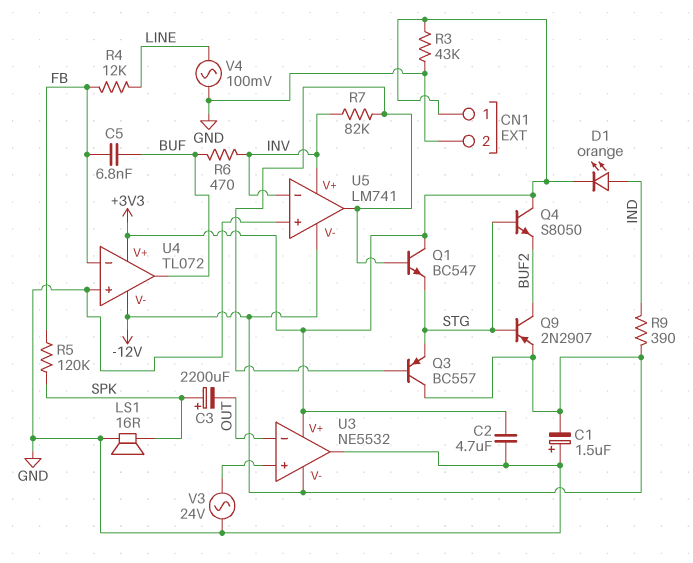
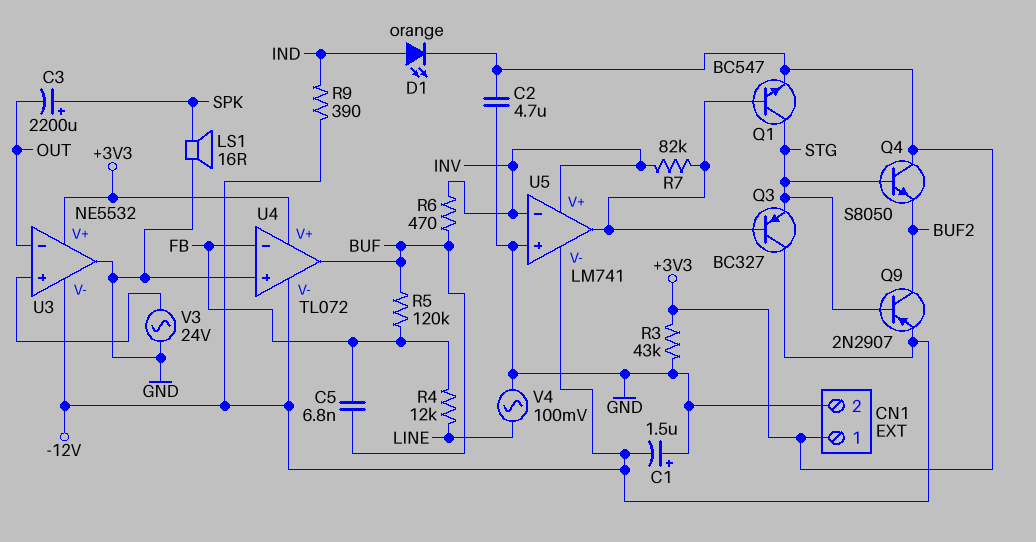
Q1: NPN BC547 (B U5/out, C +3V3, E STG) -> NPN BC547 (B U5/out, C STG, E +3V3)
Q3: PNP BC557 (B U5/out, C -12V, E STG) -> PNP BC327 (B U5/out, C -12V, E STG)
R5: 120k (FB, SPK) -> 120k (BUF, FB)

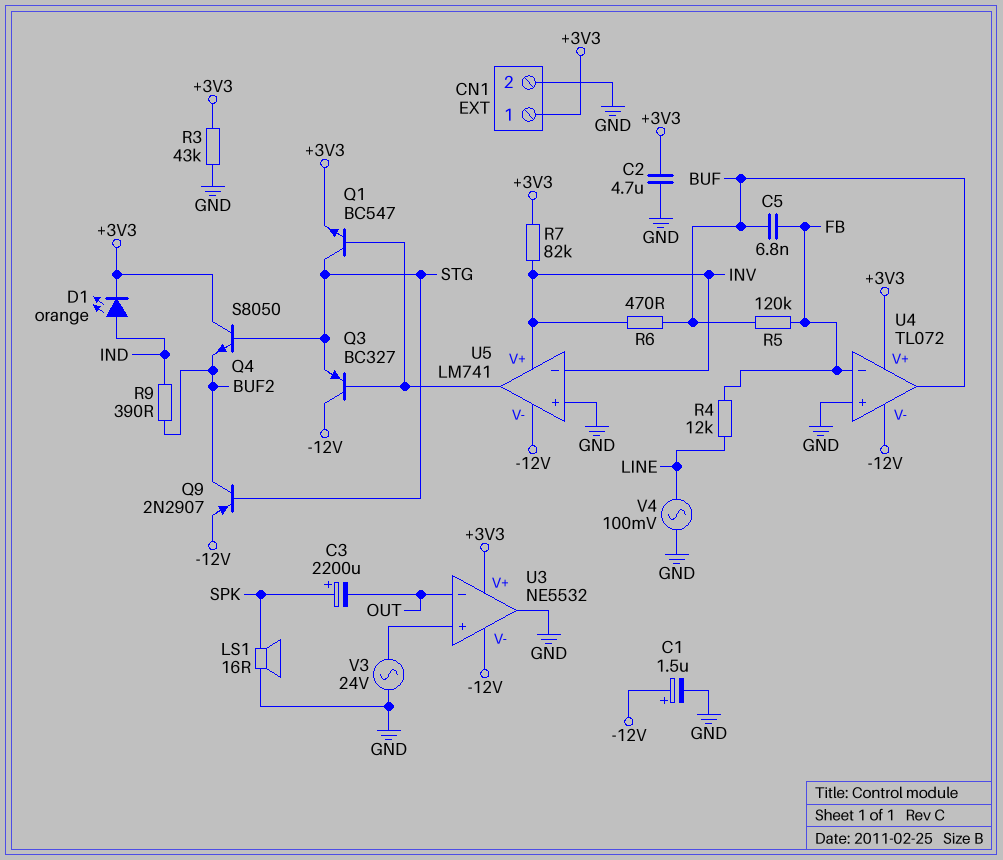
C1: 1.5uF (plus GND, minus -12V) -> 1.5uF (plus -12V, minus GND)
R7: 82k (INV, U5/out) -> 82k (+3V3, INV)
R9: 390 (-12V, IND) -> 390 (BUF2, IND)

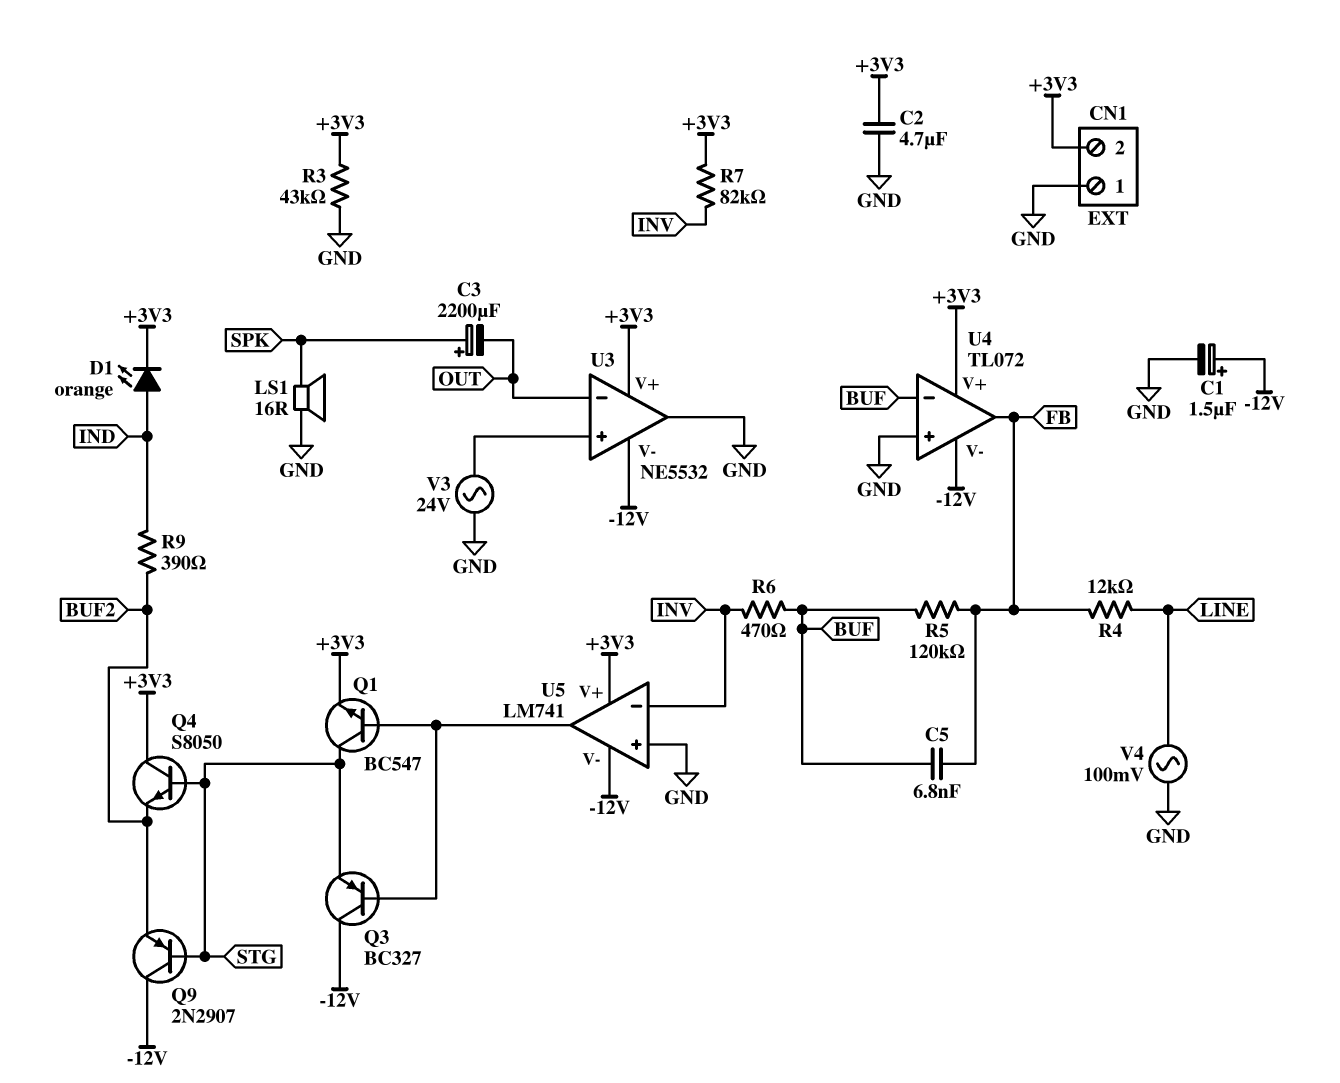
CN1 pin 1: +3V3 -> GND
CN1 pin 2: GND -> +3V3
Q9: PNP 2N2907 (B STG, C BUF2, E -12V) -> PNP 2N2907 (B STG, C -12V, E BUF2)
U4 pin in-: FB -> BUF
U4 pin out: BUF -> FB
U5 pin V+: INV -> +3V3

